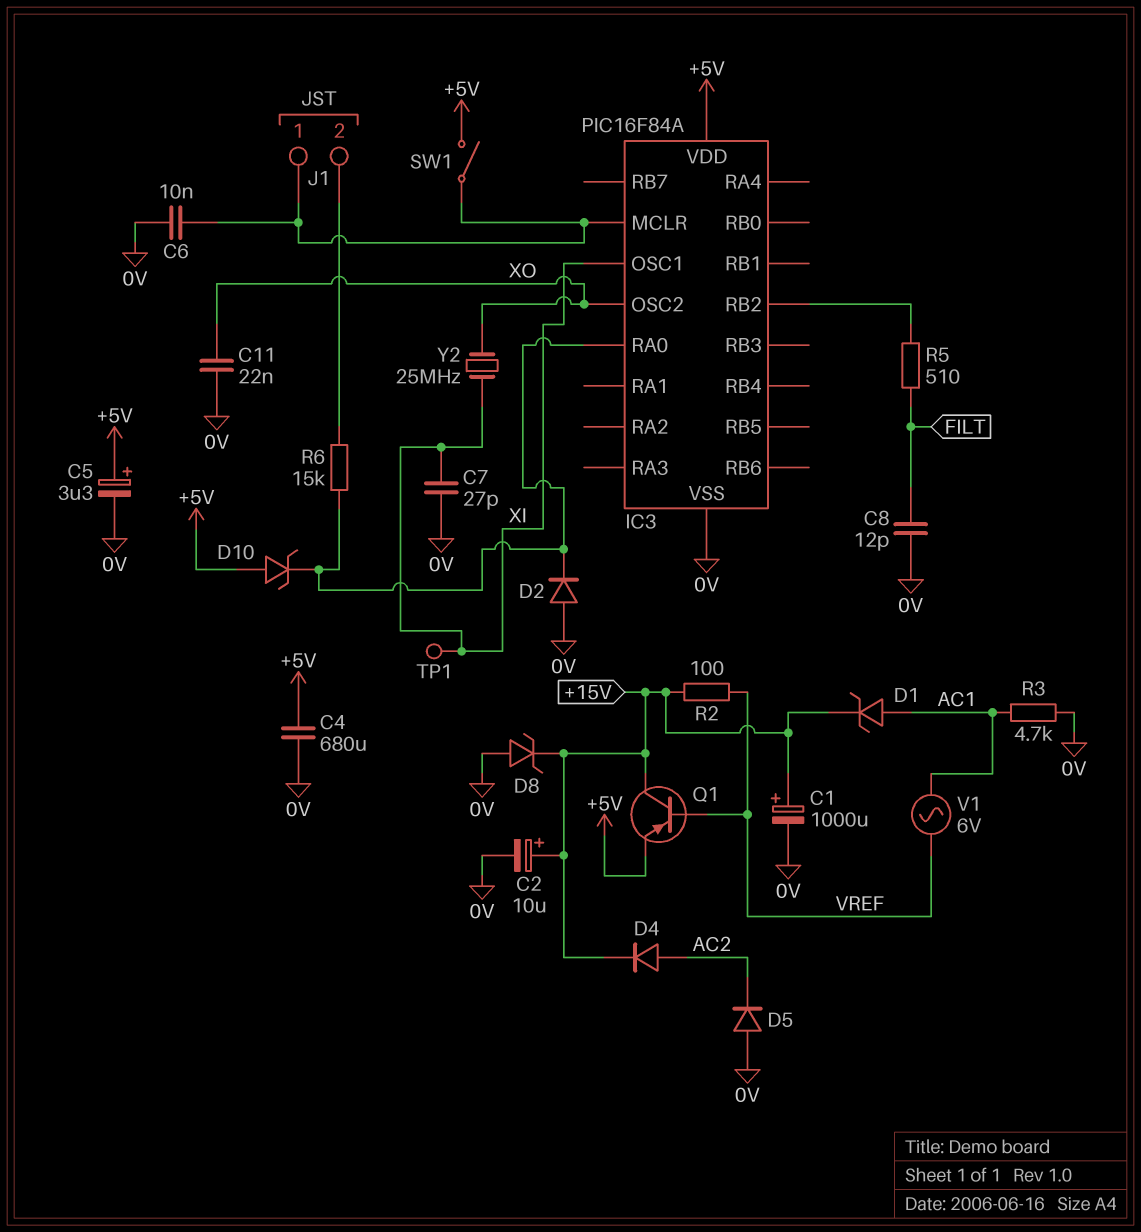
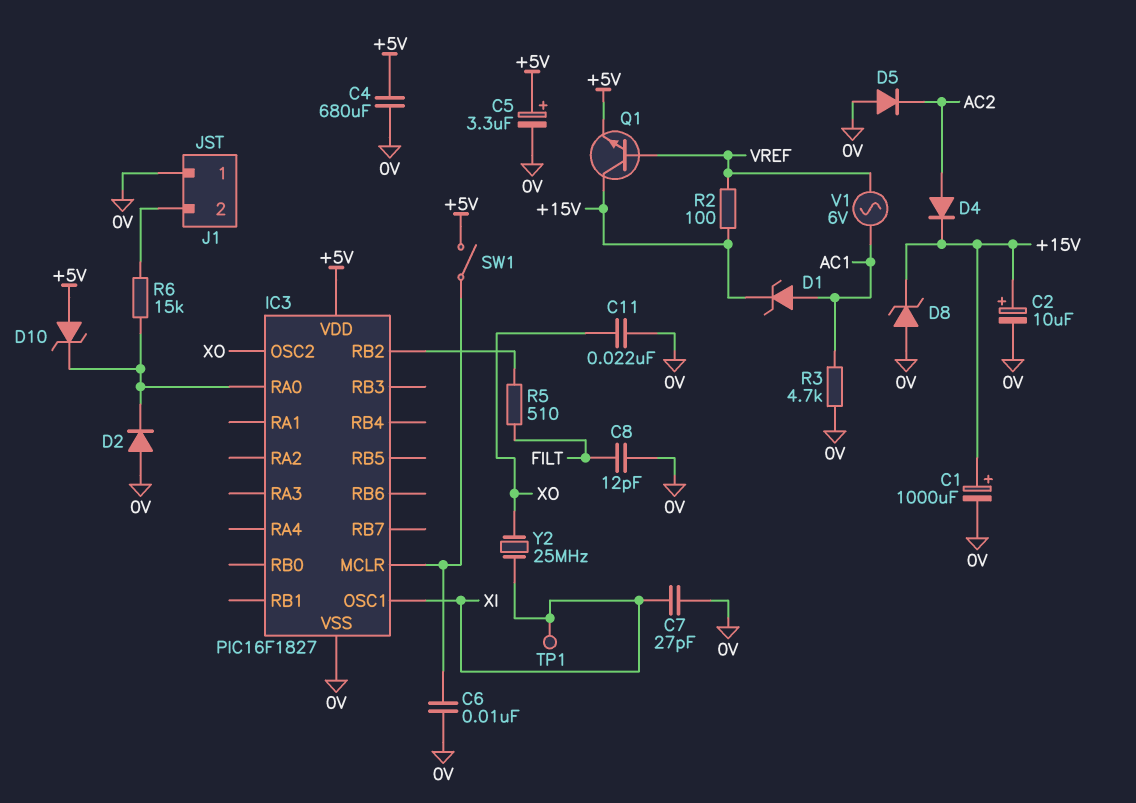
IC3: PIC16F84A -> PIC16F1827
J1 pin 1: IC3/MCLR -> 0V
Q1: PNP (B VREF, C +15V, E +5V) -> NPN (B VREF, C +15V, E +5V)

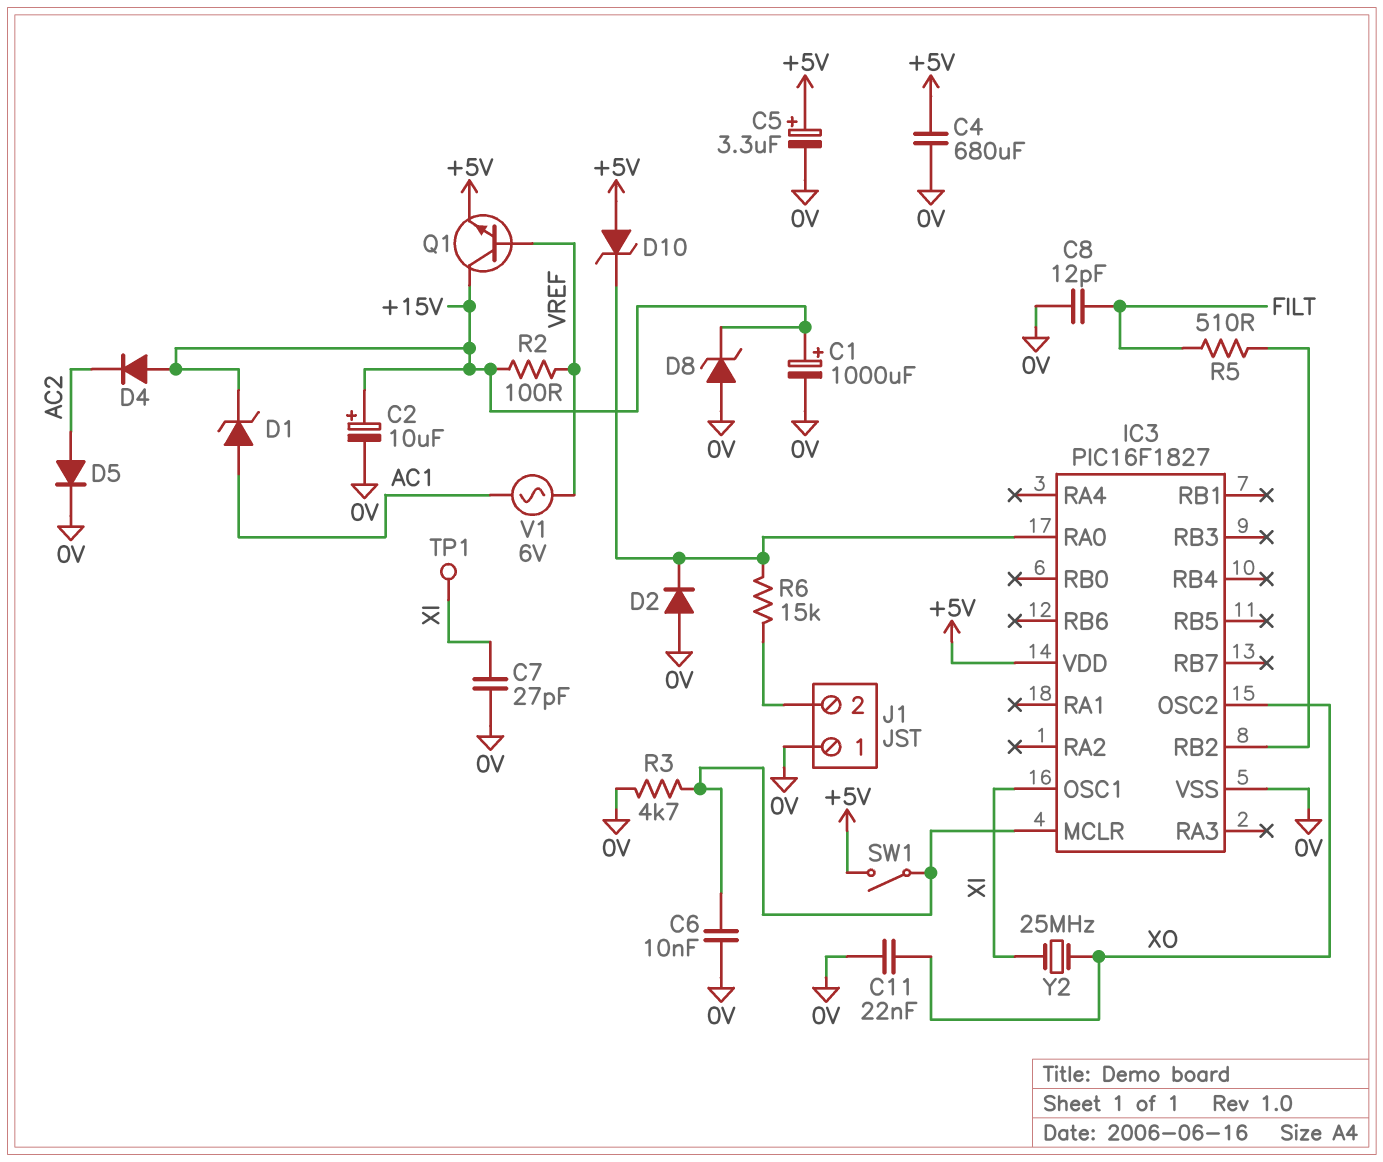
D4: diode (A AC2, K +15V) -> diode (A +15V, K AC2)
D5: diode (A 0V, K AC2) -> diode (A AC2, K 0V)
R3: 4.7k (0V, AC1) -> 4.7k (0V, IC3/MCLR)

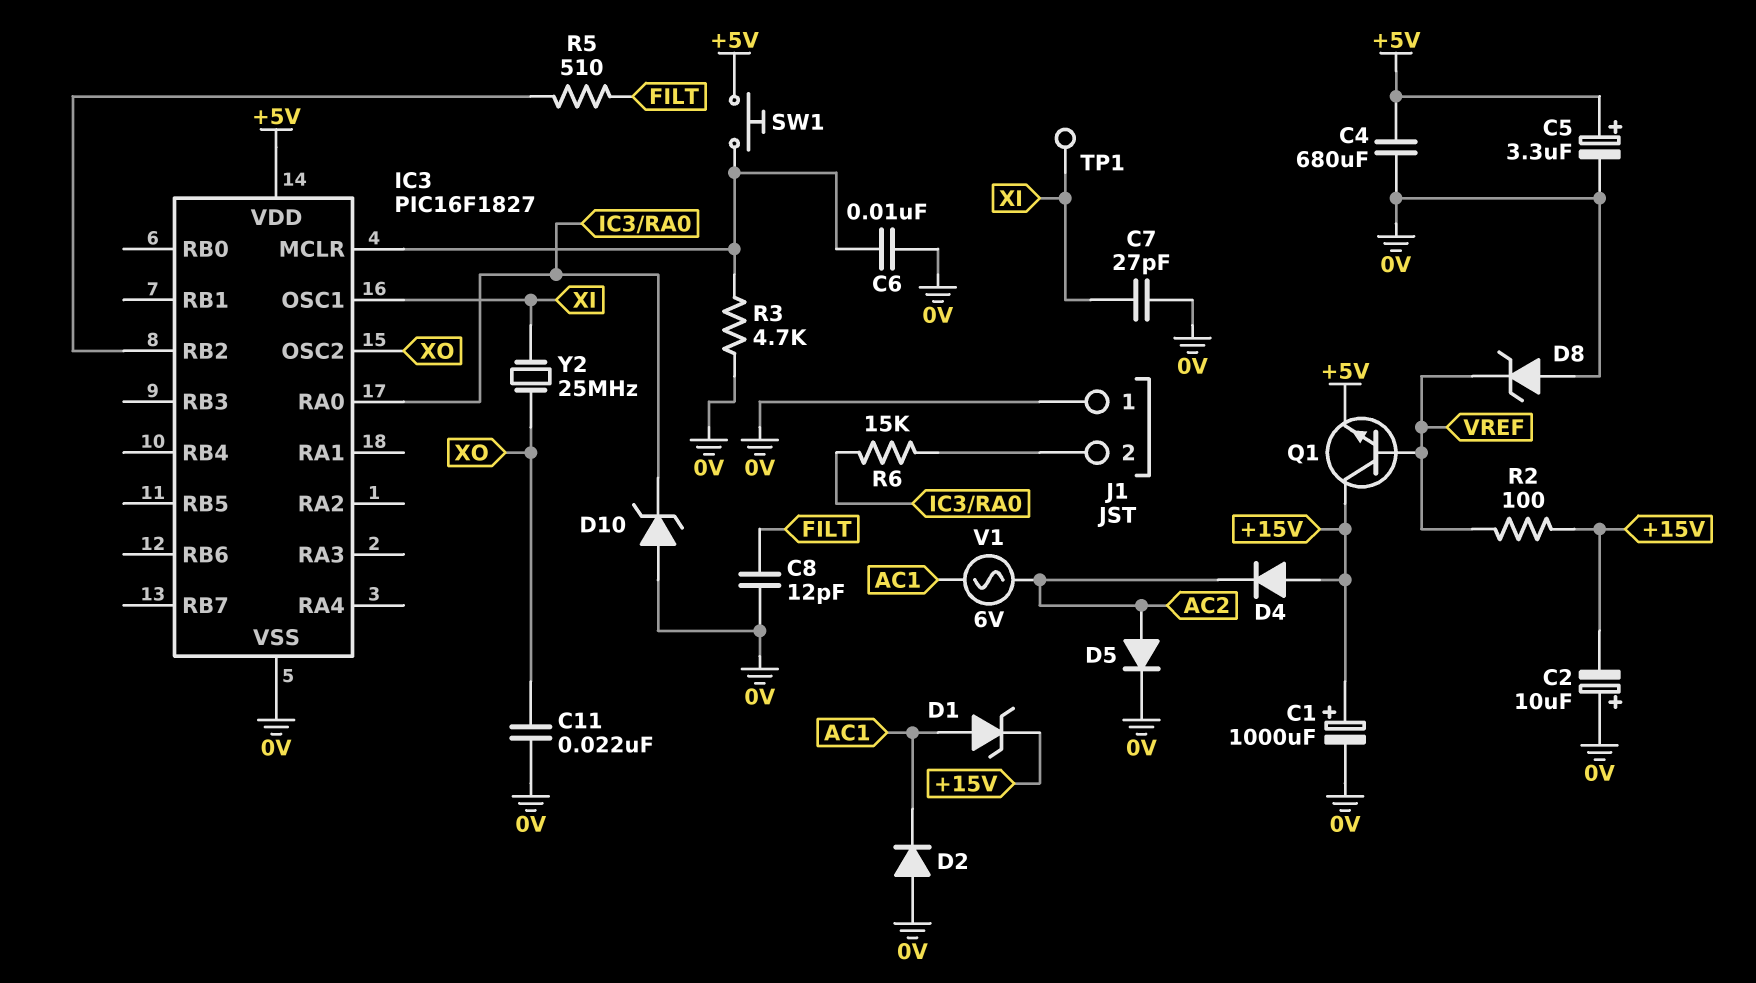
C2: 10uF (plus +15V, minus 0V) -> 10uF (plus 0V, minus +15V)
D2: diode (A 0V, K IC3/RA0) -> diode (A 0V, K AC1)
D8: zener (A 0V, K +15V) -> zener (A 0V, K VREF)
D10: zener (A +5V, K IC3/RA0) -> zener (A 0V, K IC3/RA0)
SW1: switch (+5V, IC3/MCLR) -> button (+5V, IC3/MCLR)
V1: AC 6V (AC1, VREF) -> AC 6V (AC1, AC2)

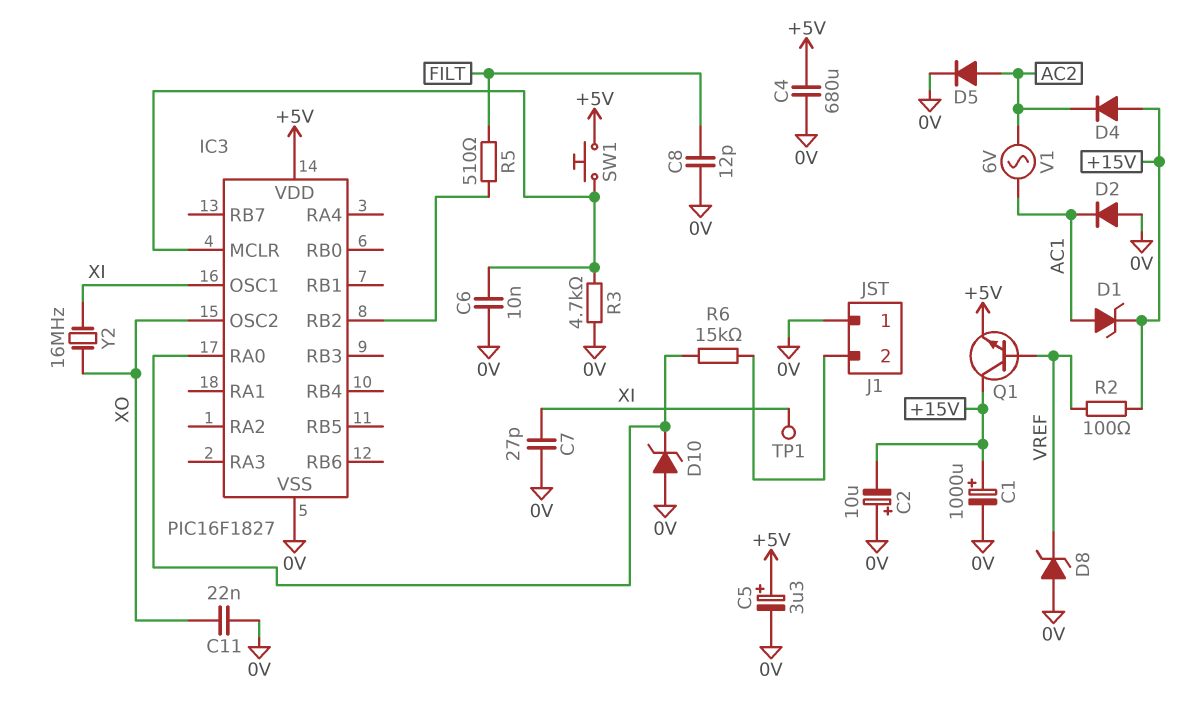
Y2: 25MHz (XI, XO) -> 16MHz (XI, XO)

